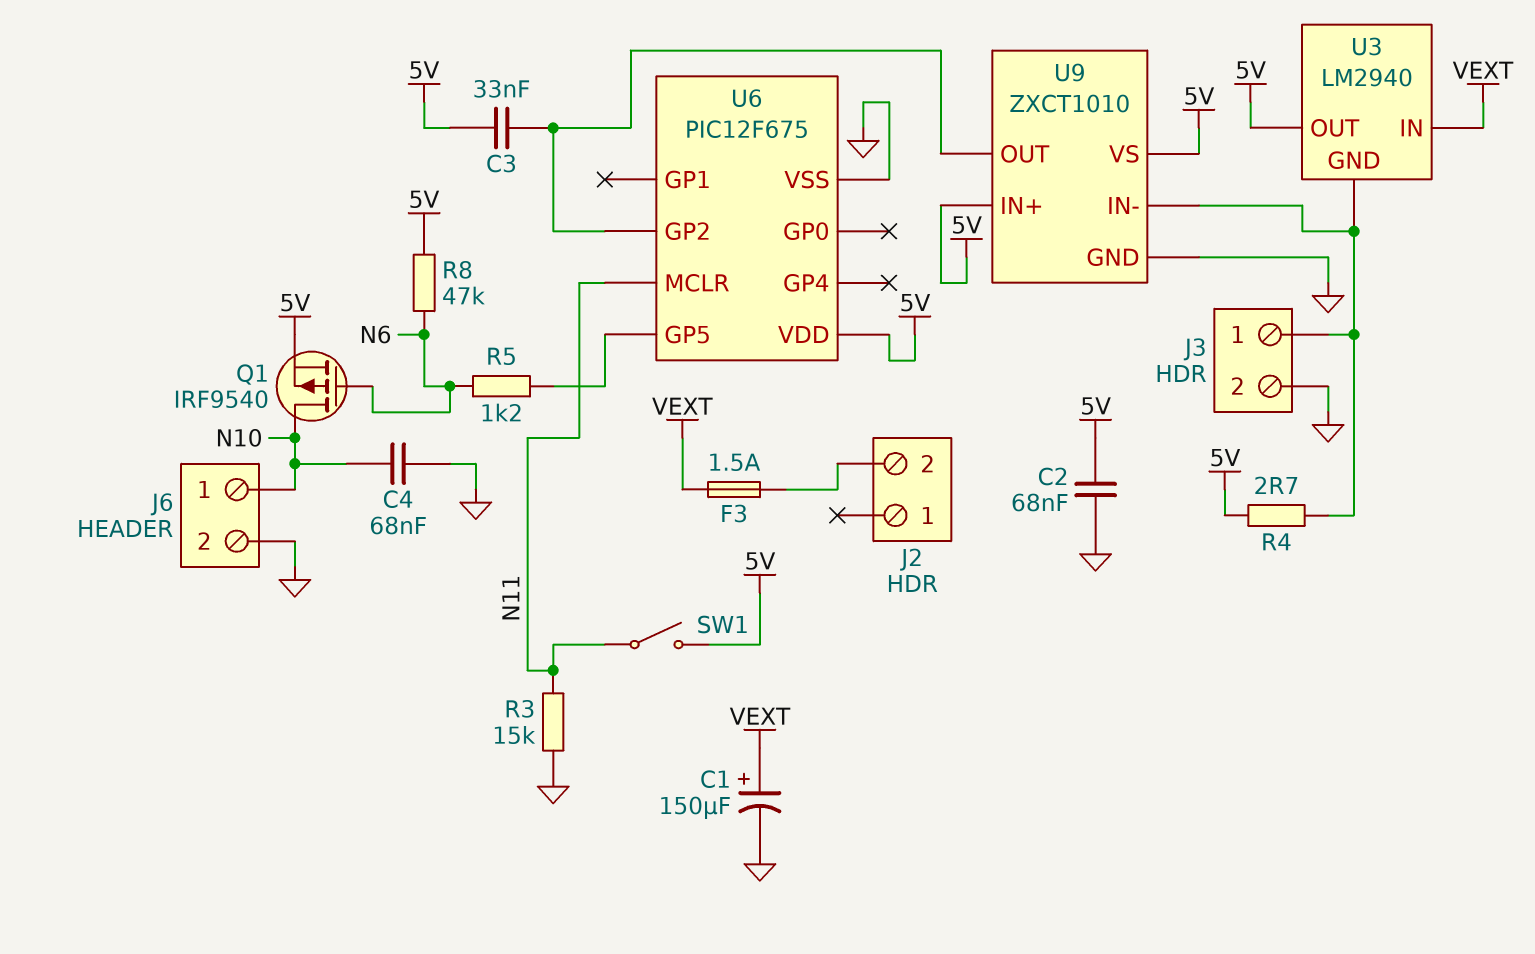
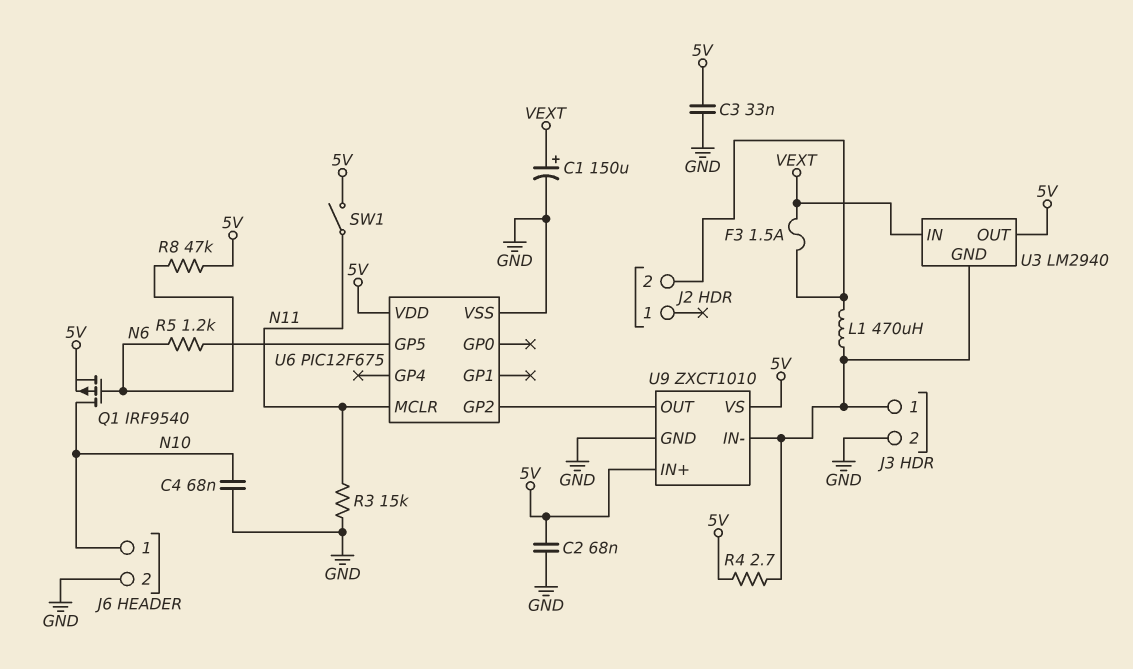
C3: 33nF (5V, U6/GP2) -> 33nF (5V, GND)
L1: none -> 470uH (J2/2, J3/1)

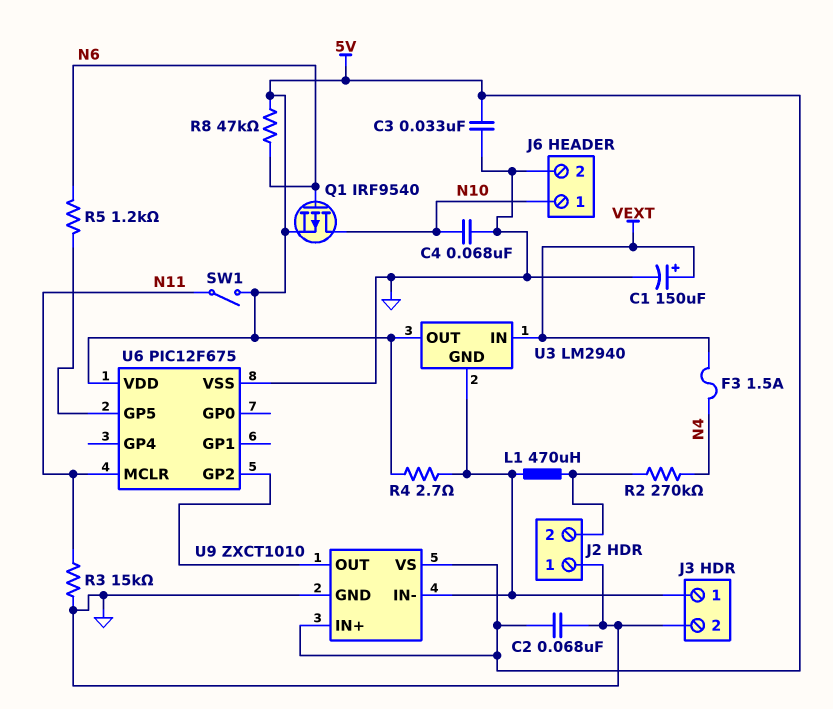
F3: 1.5A (J2/2, VEXT) -> 1.5A (N4, VEXT)
J2 pin 1: none -> GND
R2: none -> 270k (J2/2, N4)

